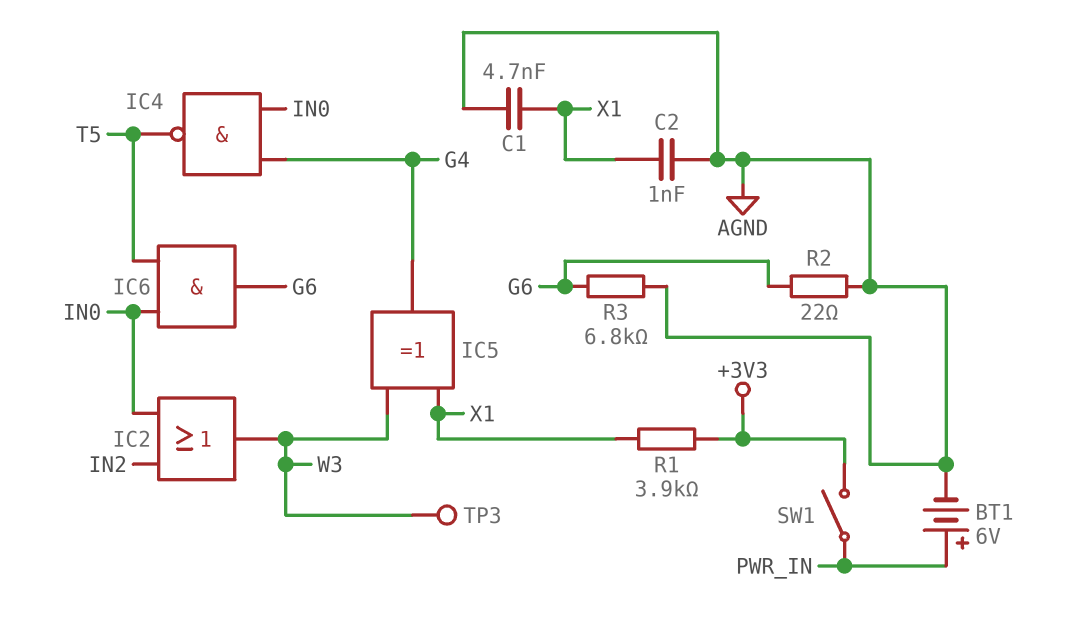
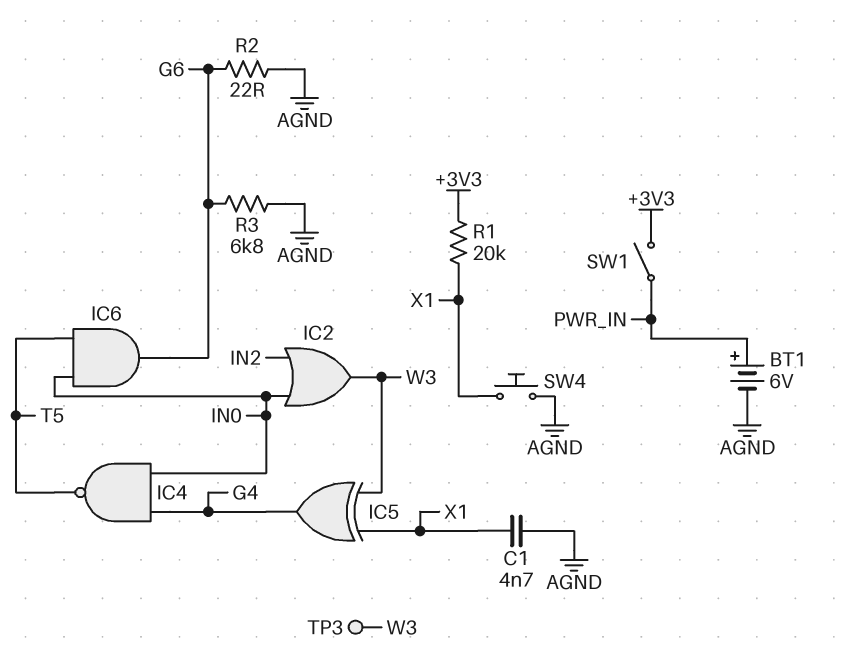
C2: 1nF (AGND, X1) -> none
R1: 3.9k (+3V3, X1) -> 20k (+3V3, X1)
SW4: none -> button (AGND, X1)

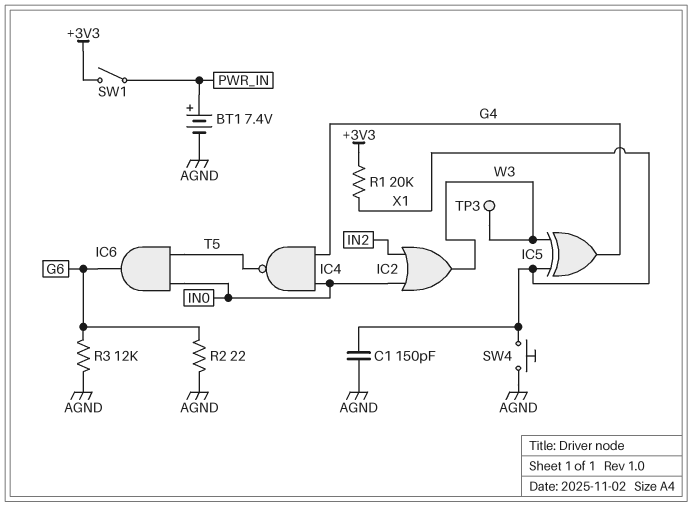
BT1: 6V (plus PWR_IN, minus AGND) -> 7.4V (plus PWR_IN, minus AGND)
C1: 4.7nF (AGND, X1) -> 150pF (AGND, X1)
R3: 6.8k (AGND, G6) -> 12k (AGND, G6)

